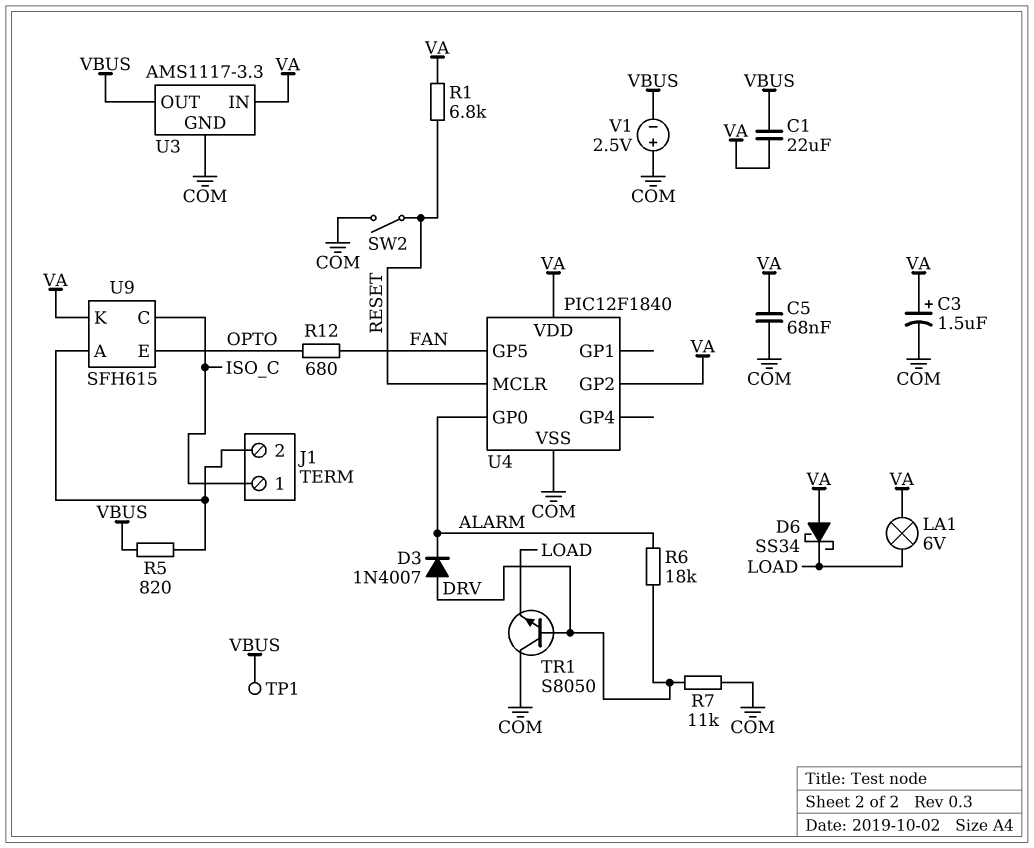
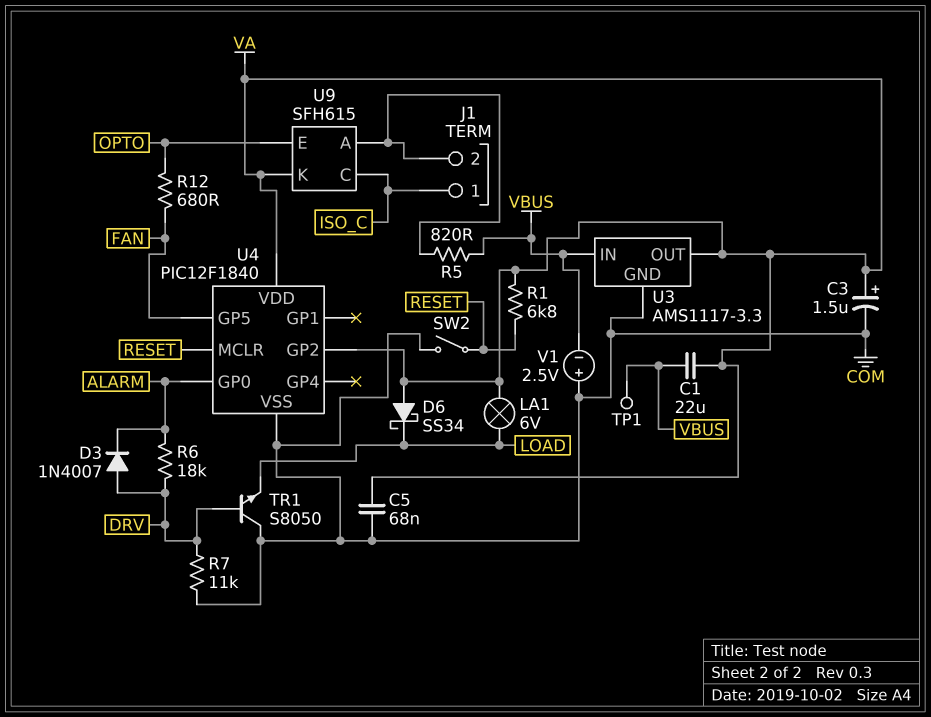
U3 pin IN: VA -> VBUS
U3 pin OUT: VBUS -> VA

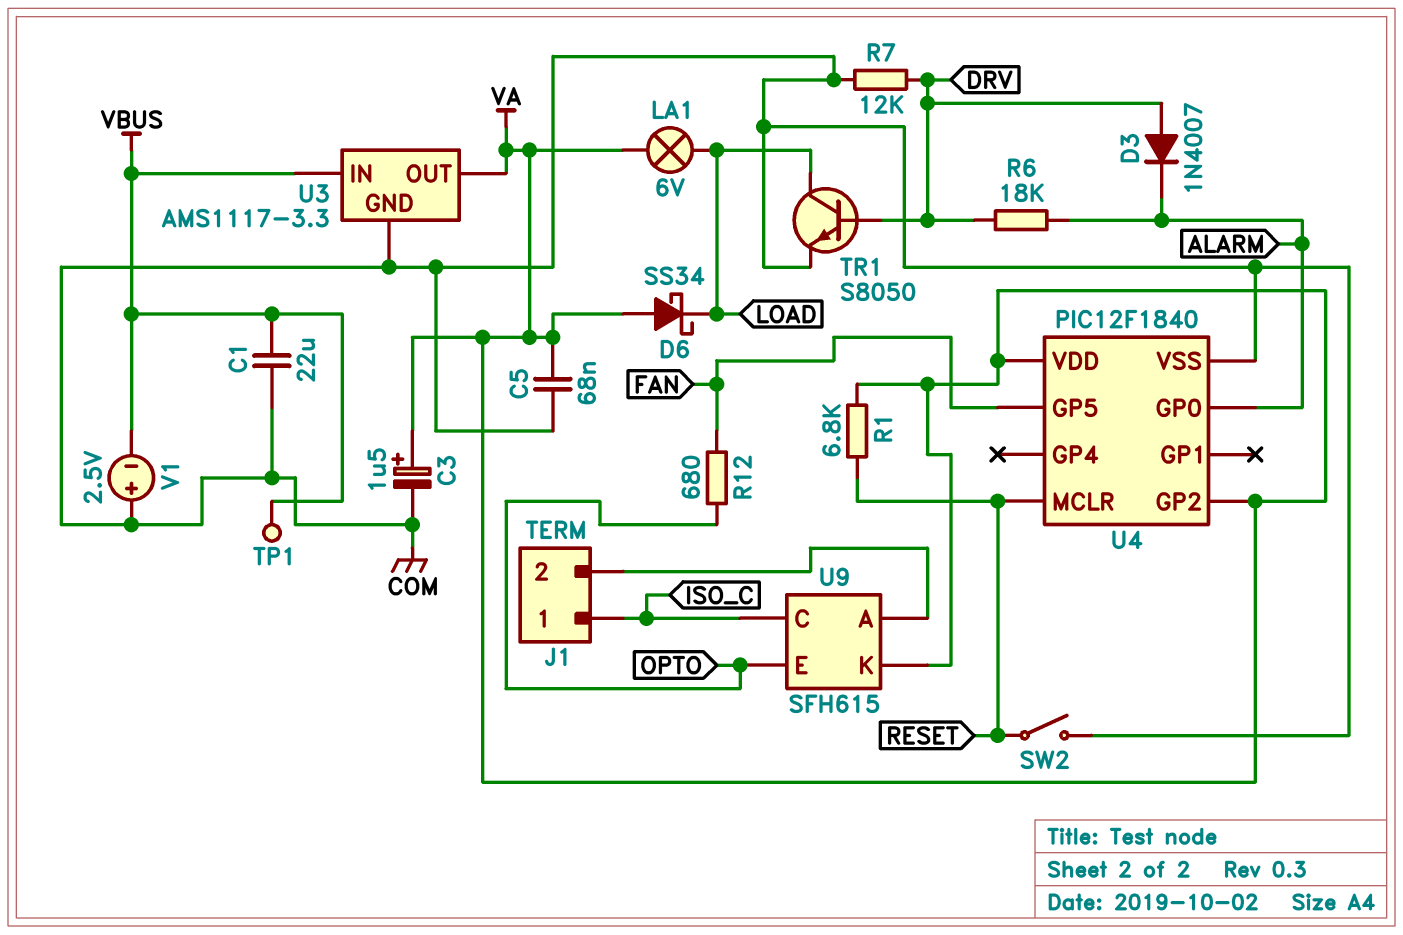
C1: 22uF (VA, VBUS) -> 22uF (COM, VBUS)
R5: 820 (J1/2, VBUS) -> none
R7: 11k (COM, DRV) -> 12k (COM, DRV)
TR1: NPN S8050 (B DRV, C COM, E LOAD) -> NPN S8050 (B DRV, C LOAD, E COM)

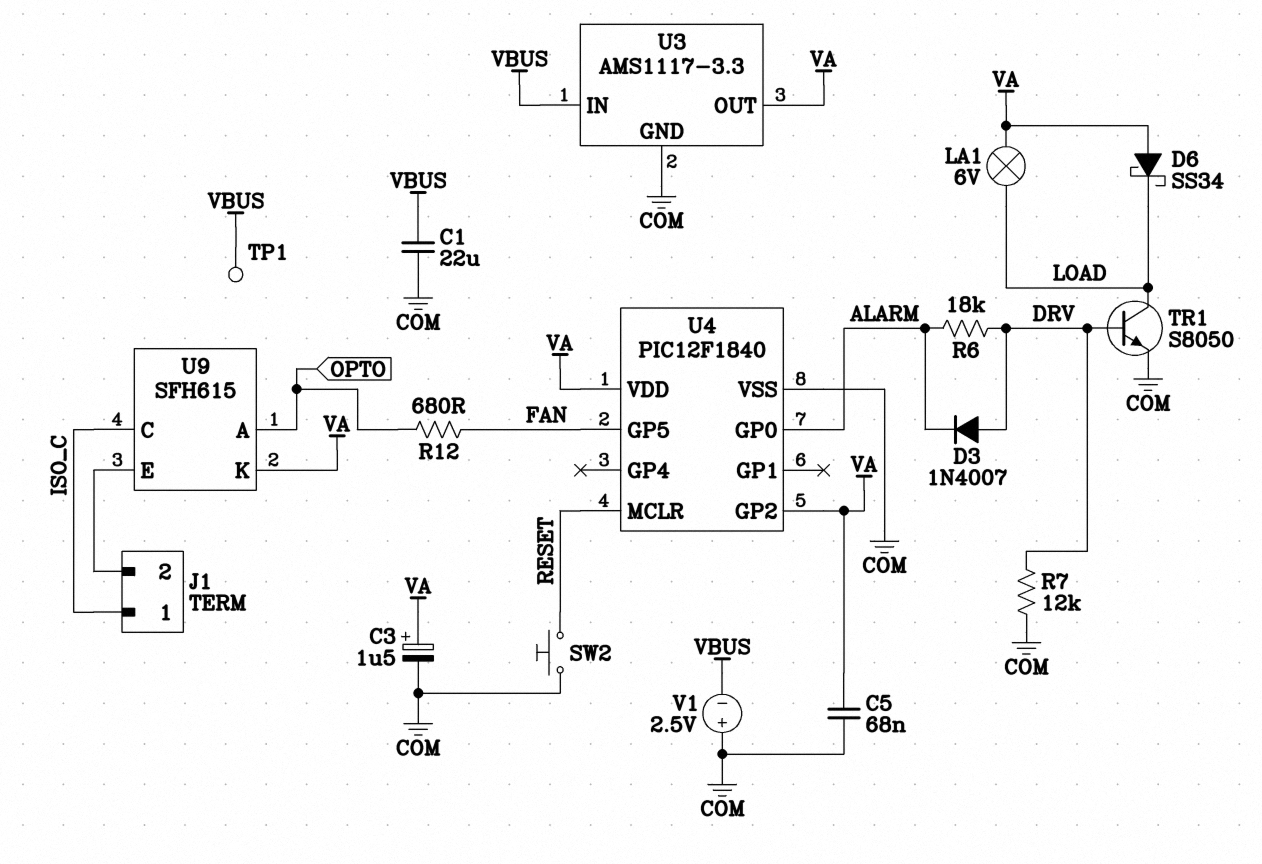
R1: 6.8k (RESET, VA) -> none
SW2: switch (COM, RESET) -> button (COM, RESET)
U9 pin A: J1/2 -> OPTO
U9 pin E: OPTO -> J1/2

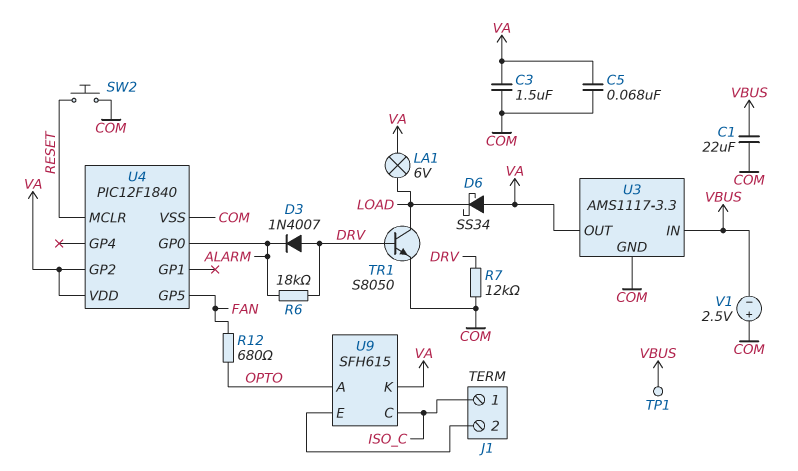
C3: 1.5uF (plus VA, minus COM) -> 1.5uF (COM, VA)

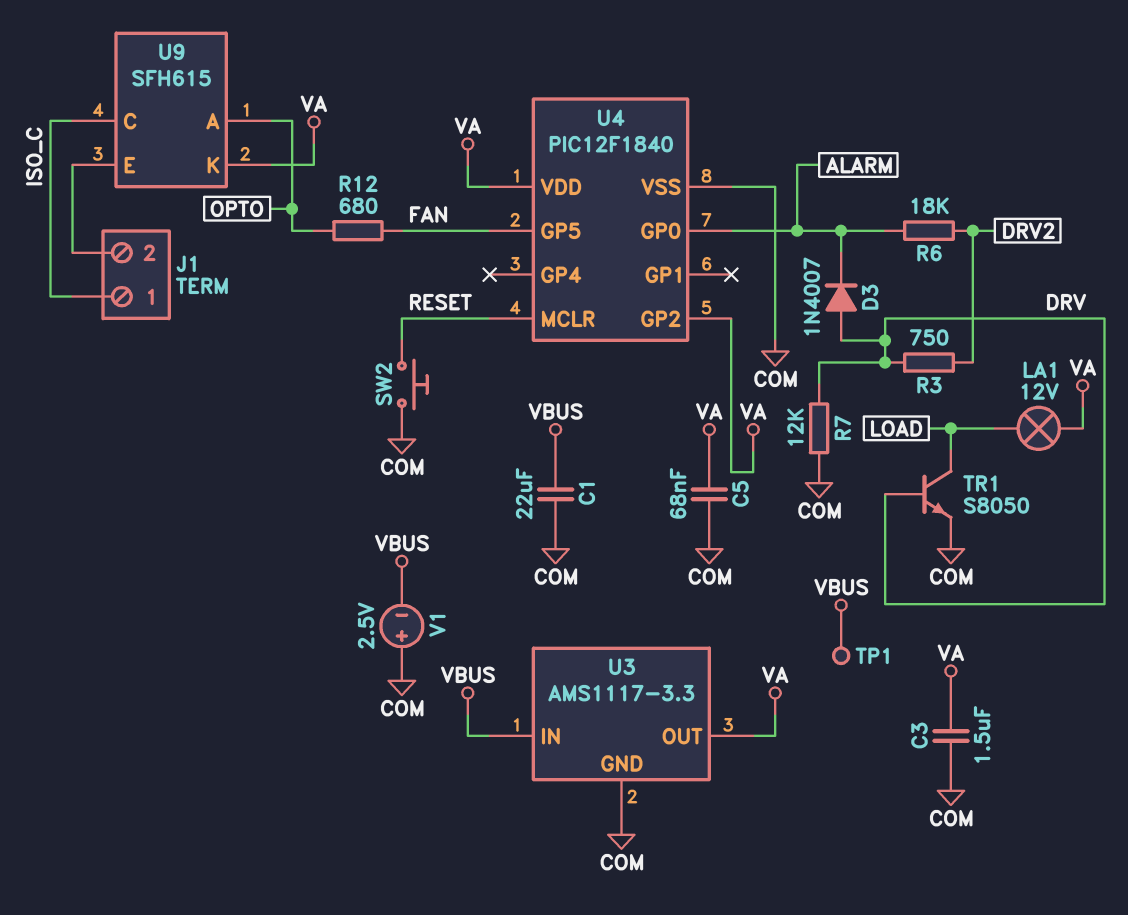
D6: schottky SS34 (A VA, K LOAD) -> none
LA1: lamp 6V (LOAD, VA) -> lamp 12V (LOAD, VA)
R3: none -> 750 (DRV, DRV2)
R6: 18k (ALARM, DRV) -> 18k (ALARM, DRV2)

